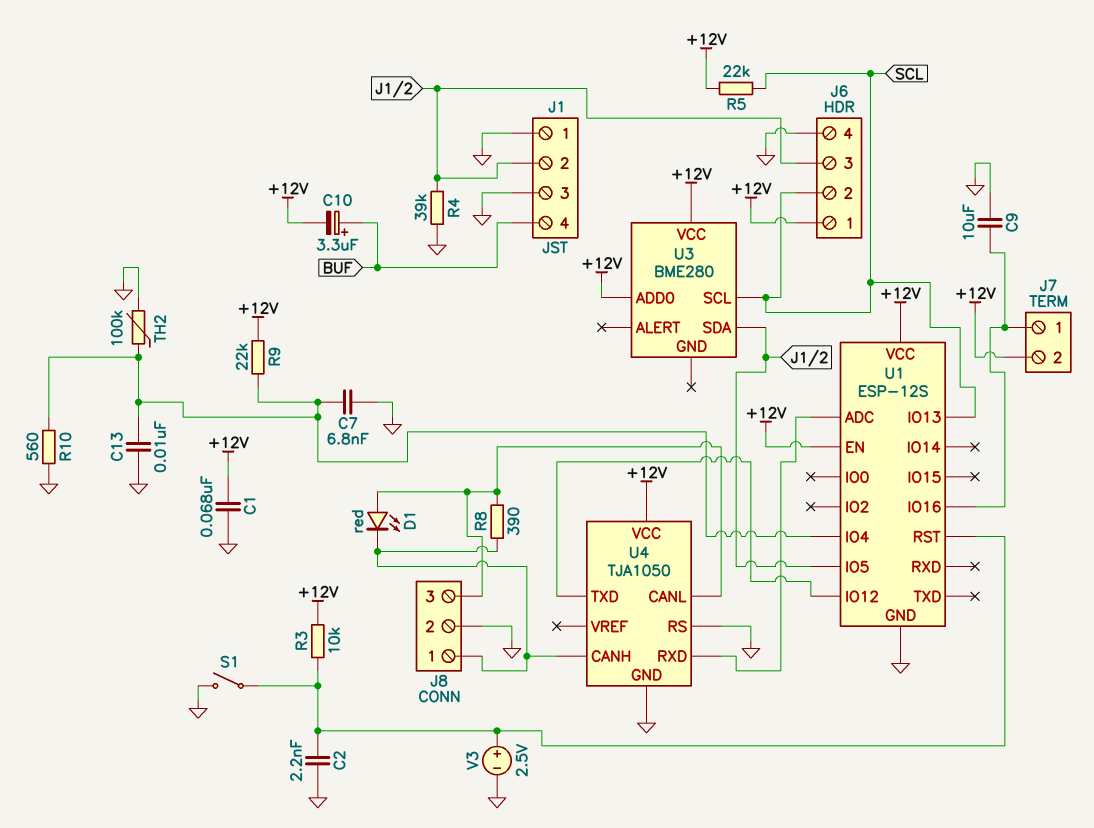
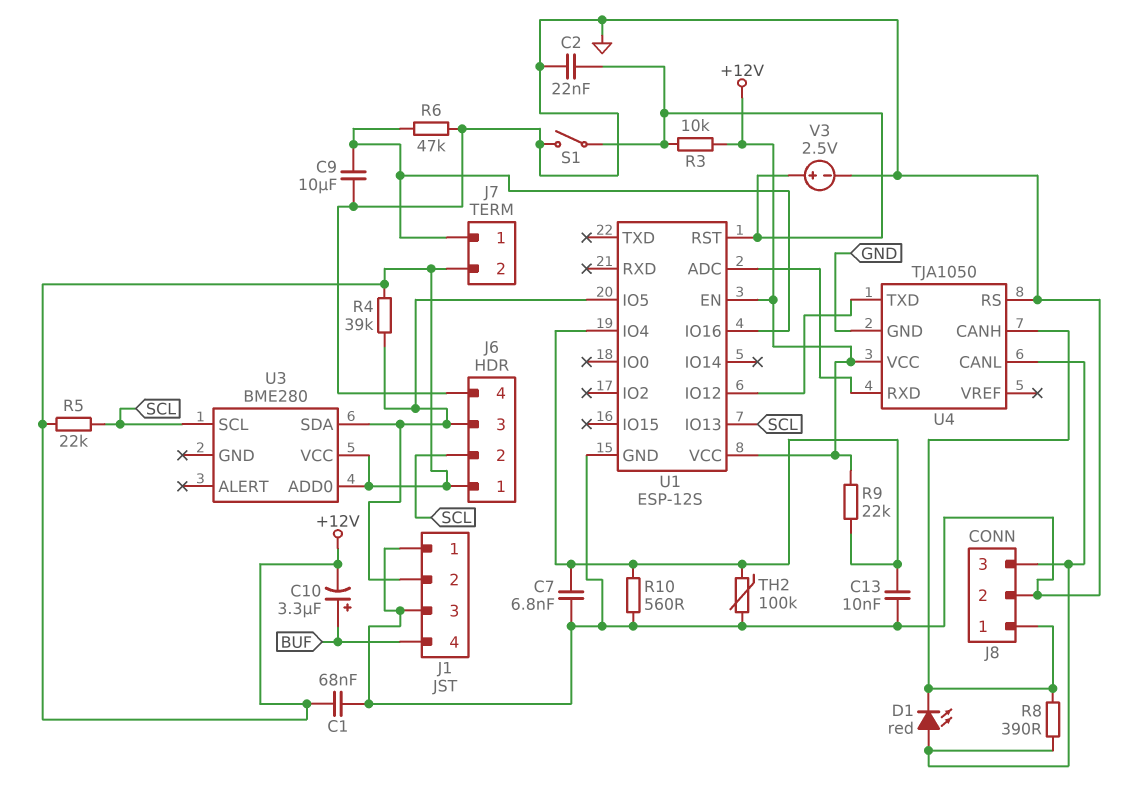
C2: 2.2nF (GND, U1/RST) -> 22nF (GND, U1/RST)
R4: 39k (GND, J1/2) -> 39k (+12V, J1/2)
R6: none -> 47k (GND, J7/1)

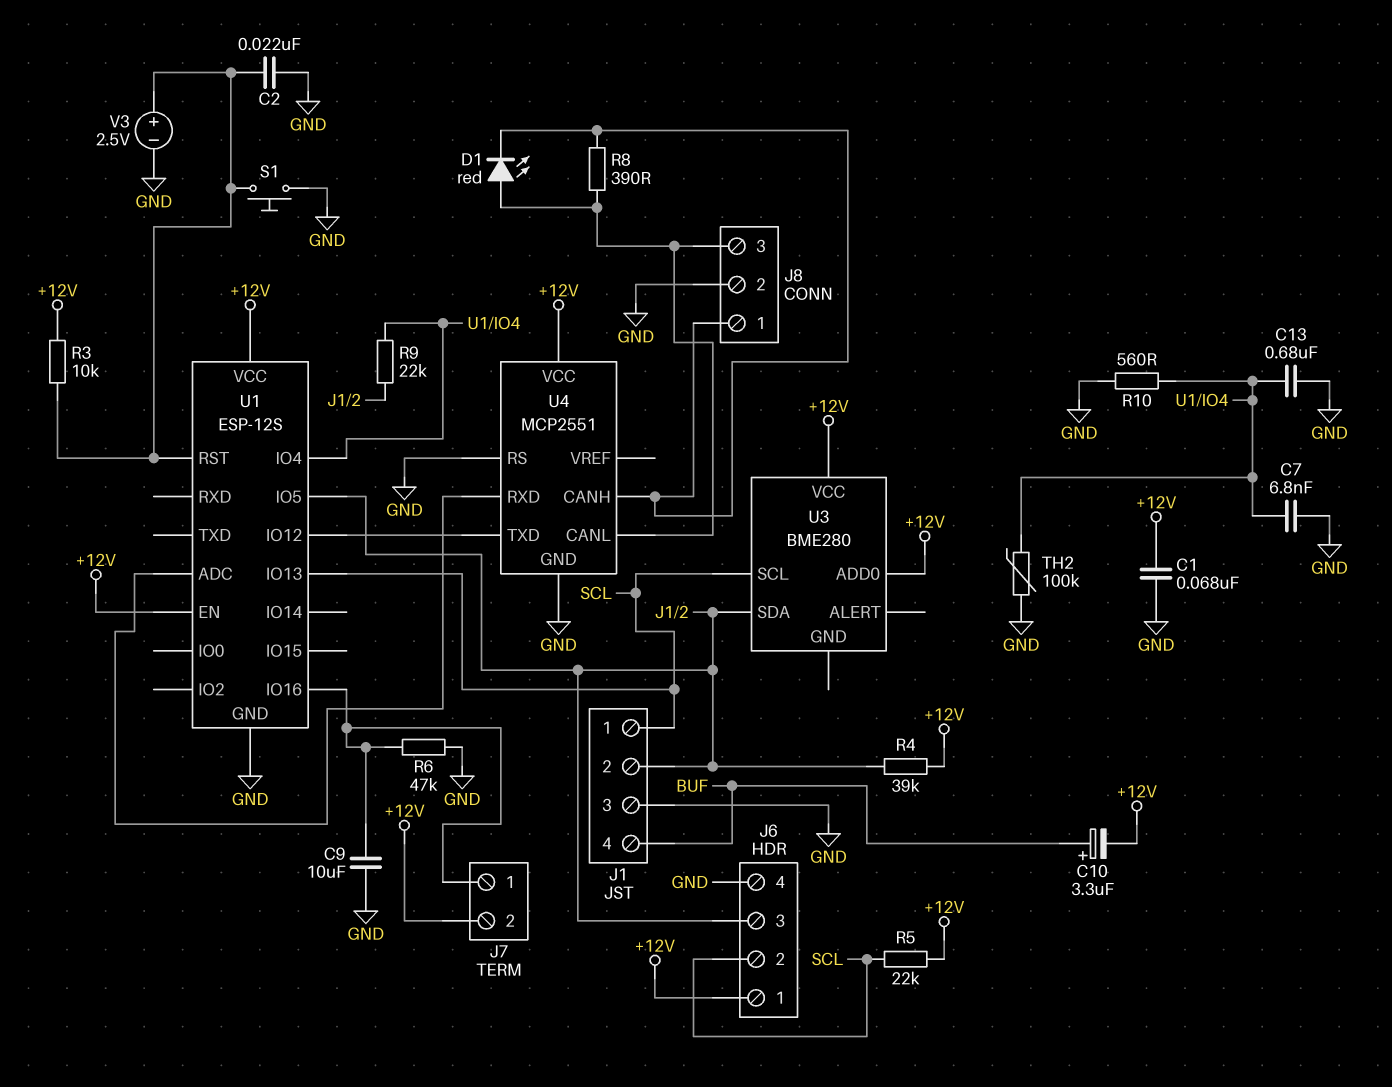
C13: 10nF (GND, U1/IO4) -> 680nF (GND, U1/IO4)
J1 pin 1: GND -> SCL
R9: 22k (+12V, U1/IO4) -> 22k (J1/2, U1/IO4)
S1: switch (GND, U1/RST) -> button (GND, U1/RST)
U4: TJA1050 -> MCP2551

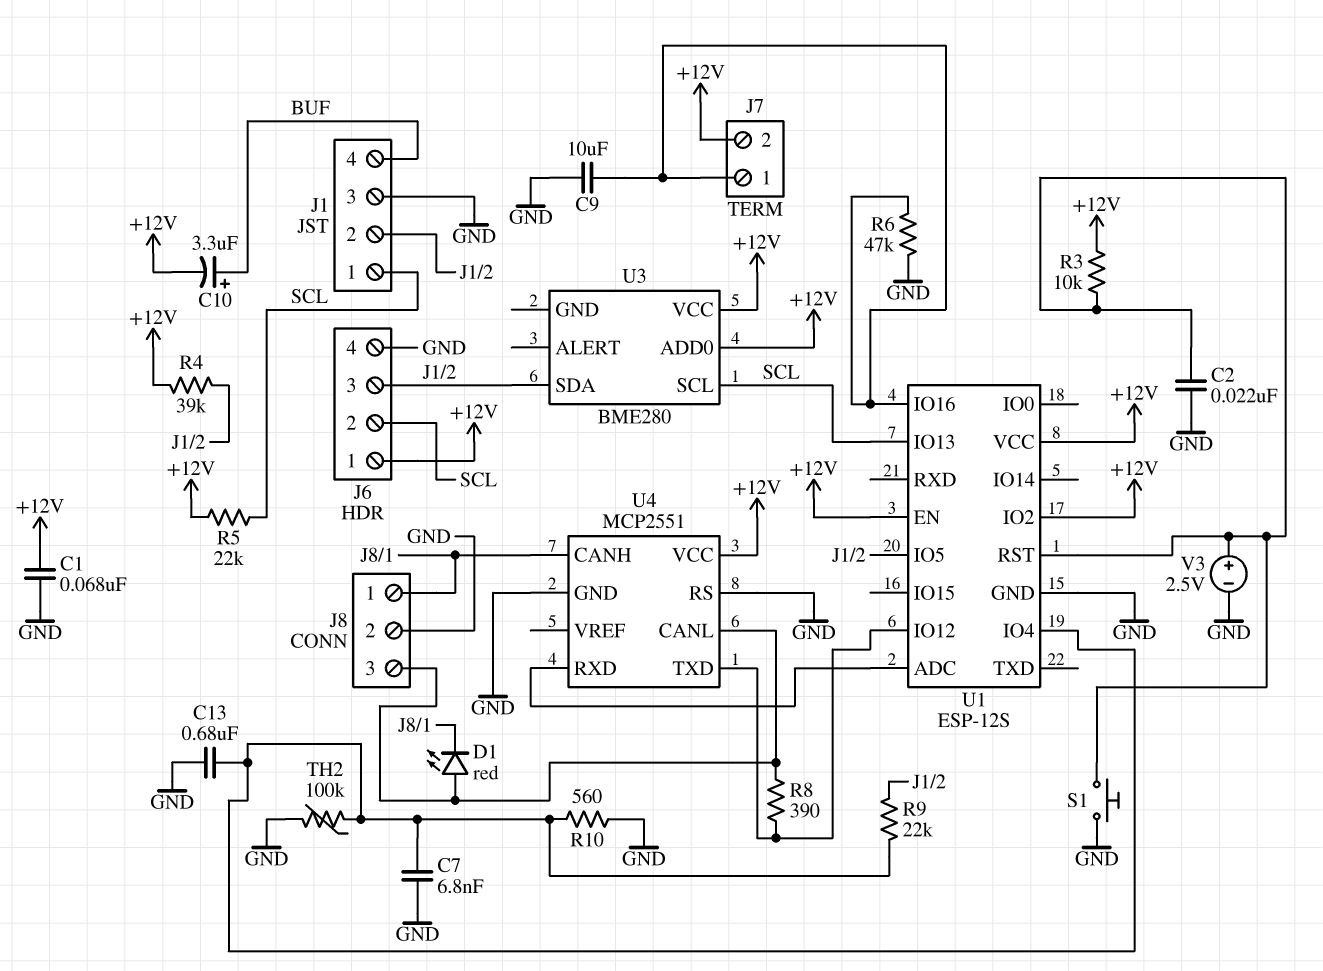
R8: 390 (J8/1, J8/3) -> 390 (J8/3, U1/IO12)
U1 pin IO2: none -> +12V

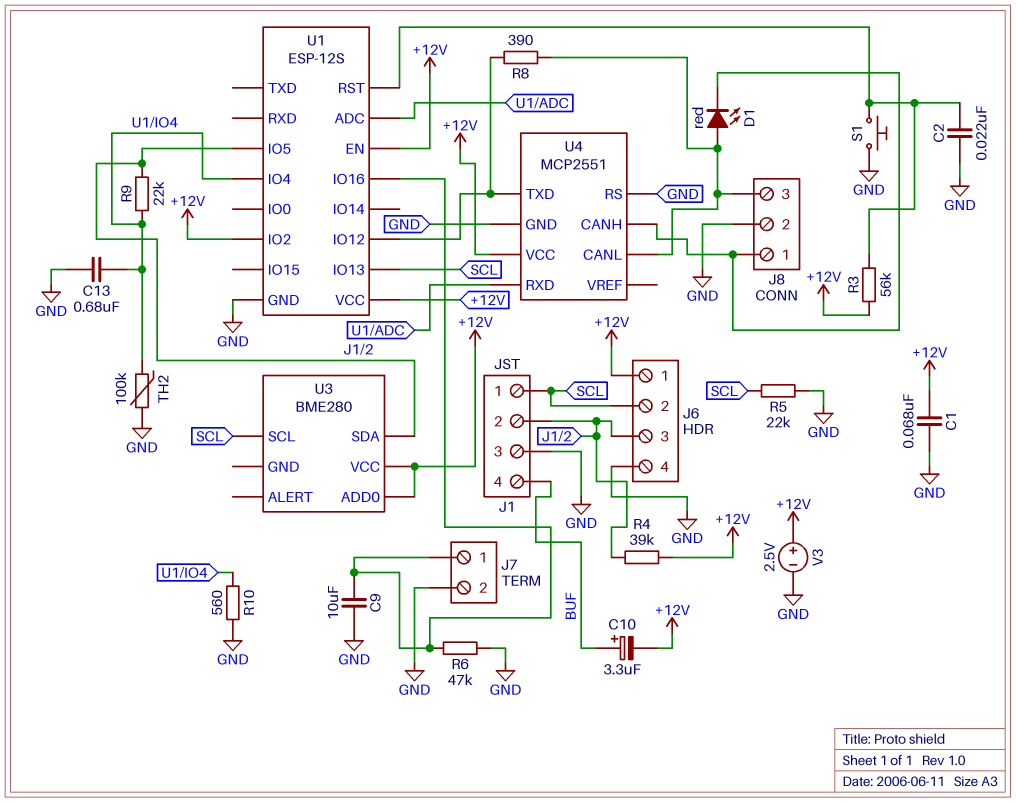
C7: 6.8nF (GND, U1/IO4) -> none
J7 pin 2: +12V -> GND
R3: 10k (+12V, U1/RST) -> 56k (+12V, U1/RST)
R5: 22k (+12V, SCL) -> 22k (GND, SCL)
V3: 2.5V (plus U1/RST, minus GND) -> 2.5V (plus +12V, minus GND)

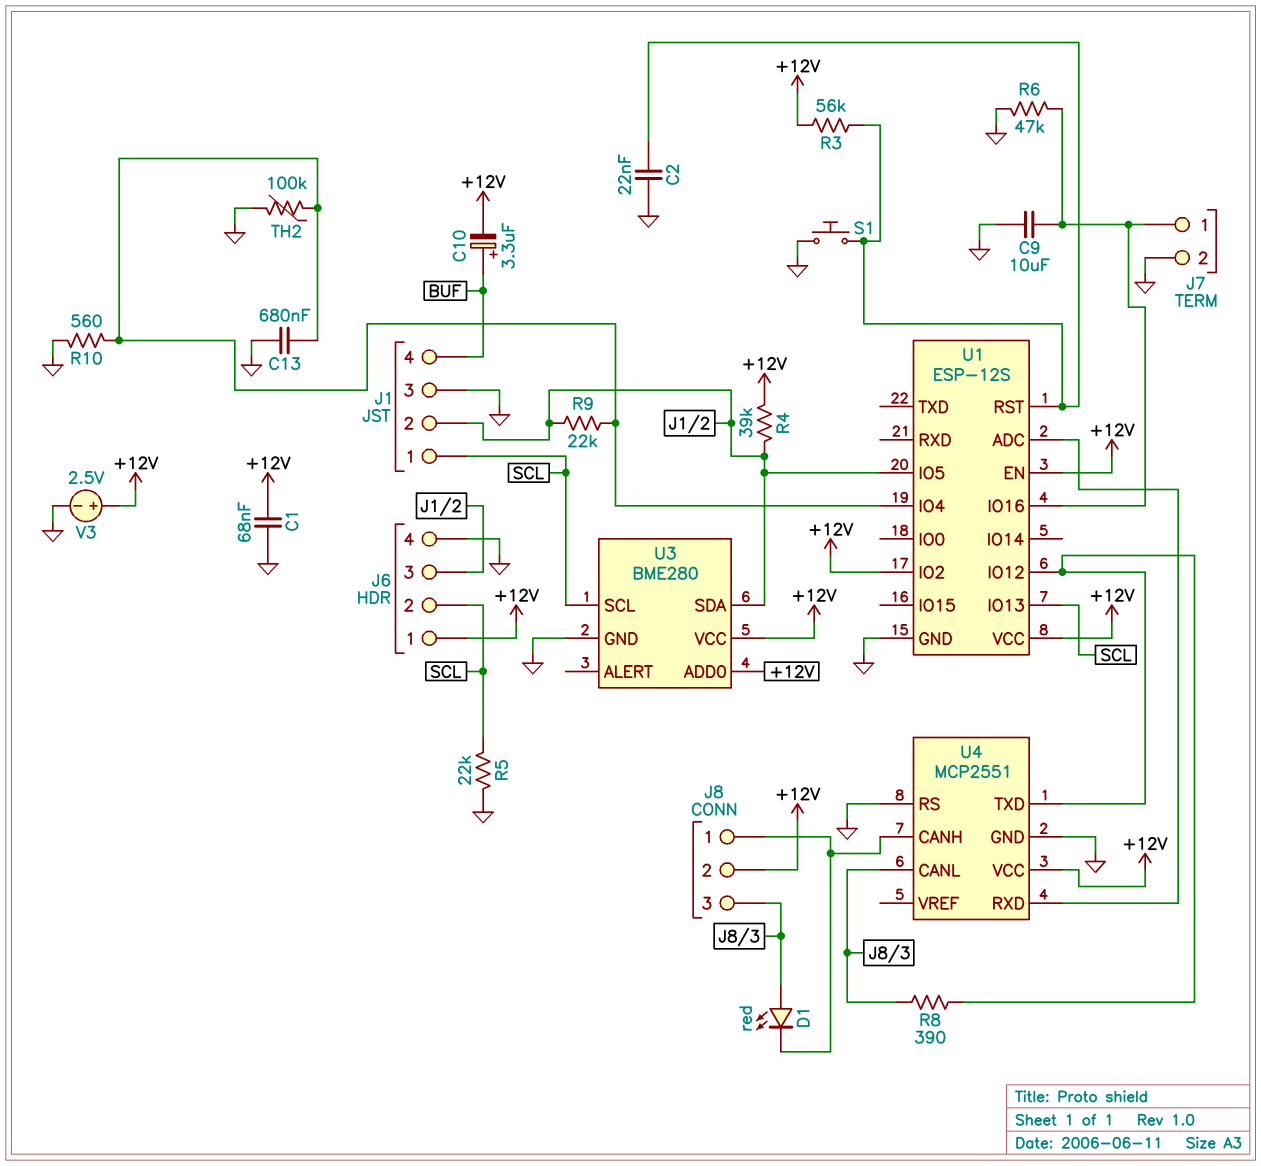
J8 pin 2: GND -> +12V
U3 pin GND: none -> GND

